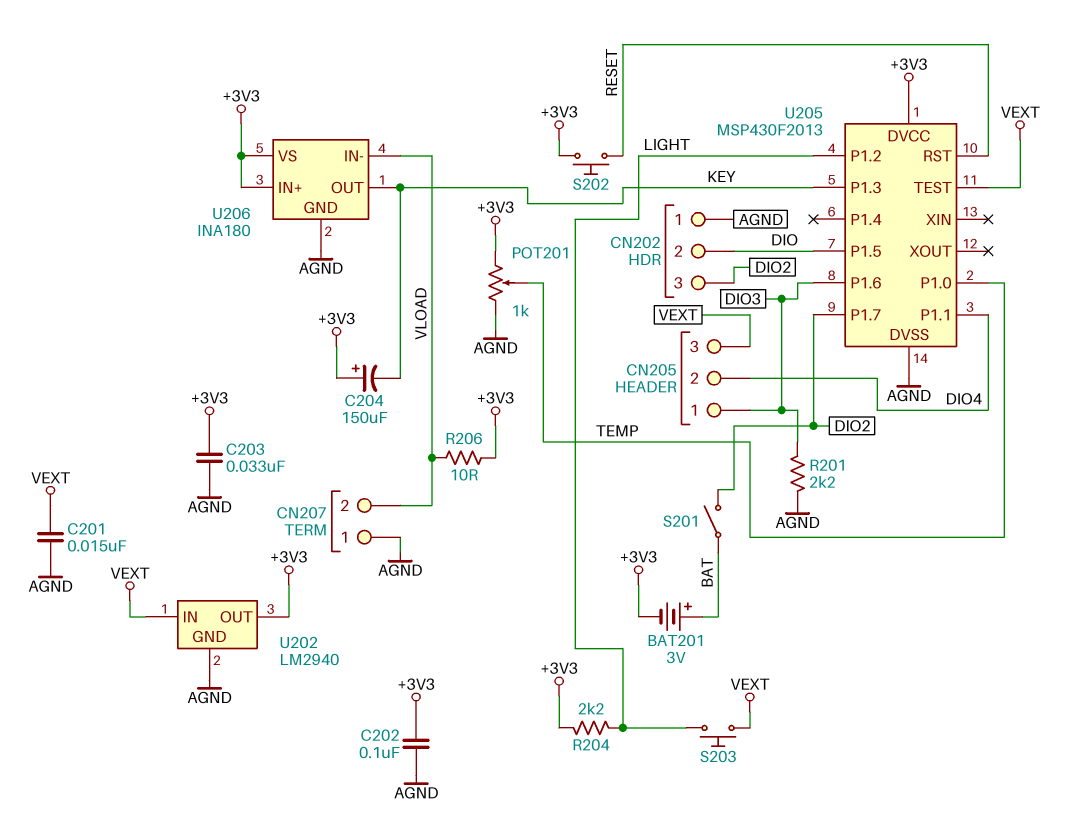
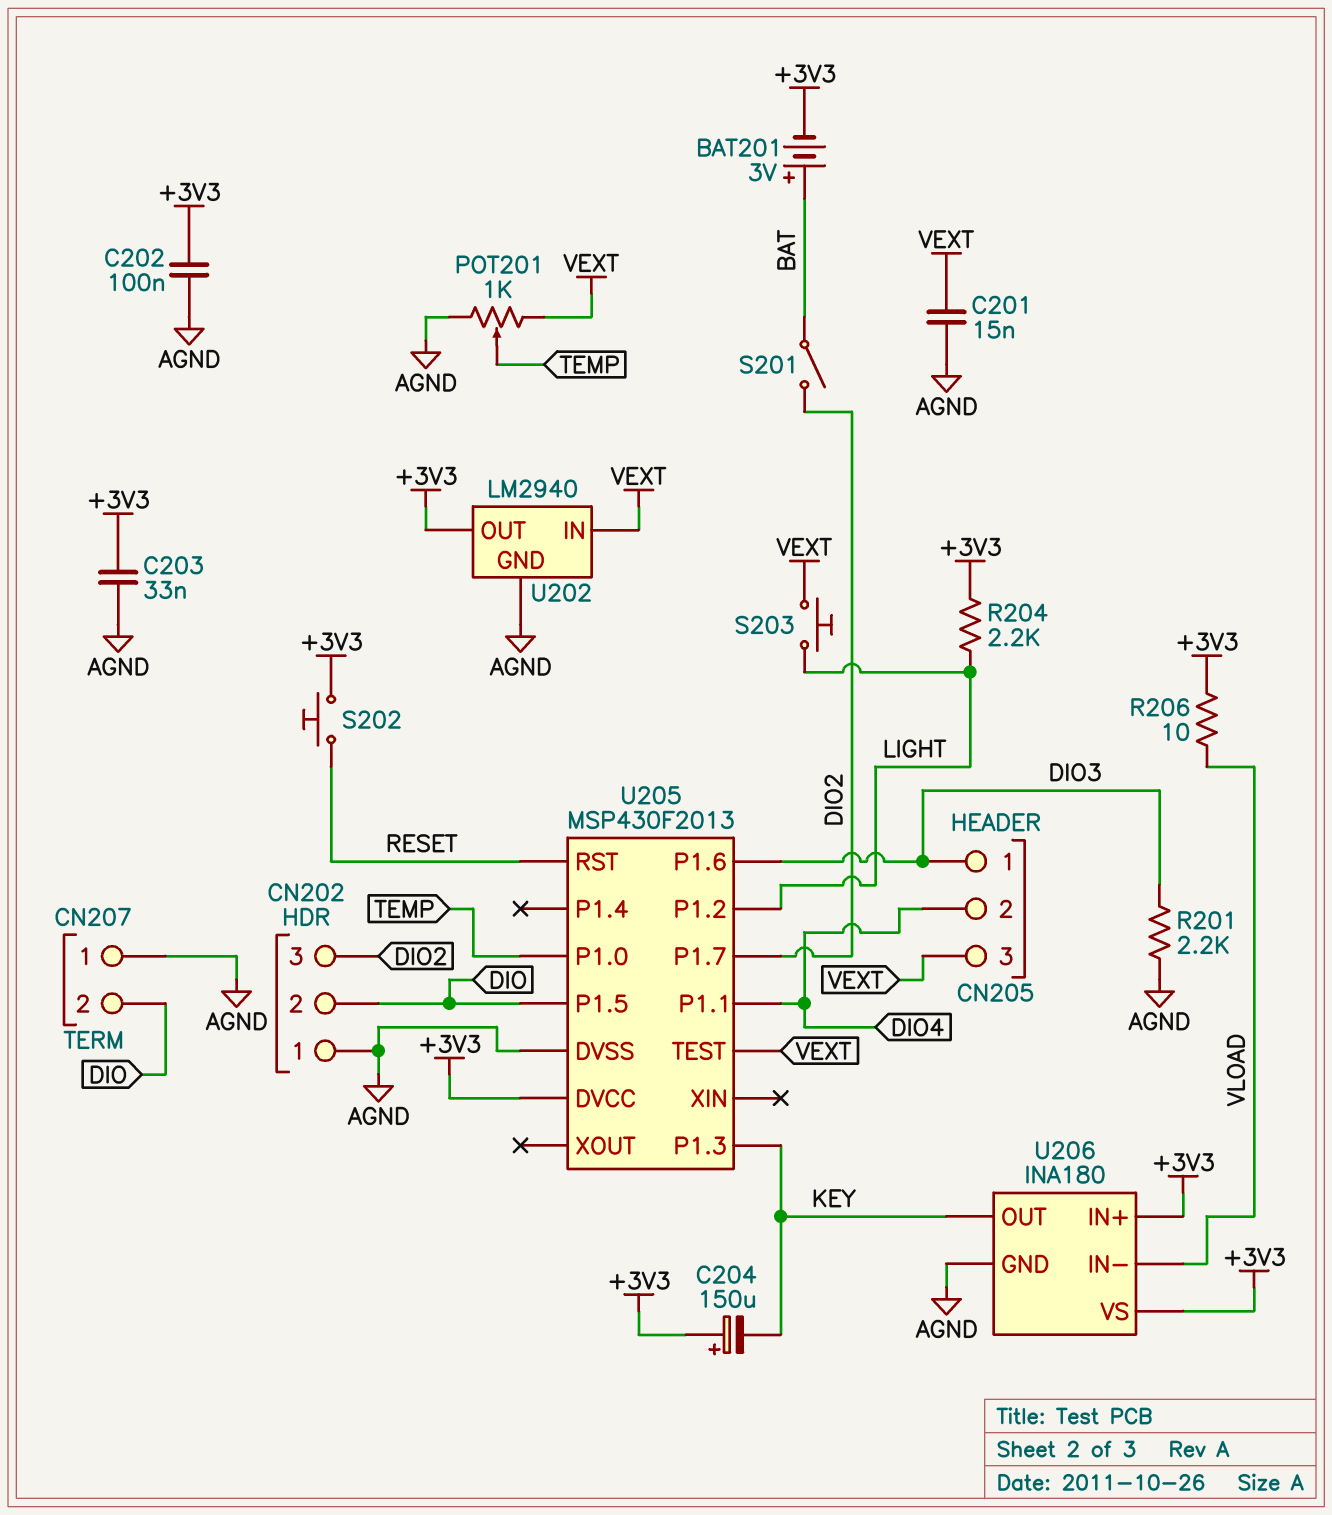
CN207 pin 2: VLOAD -> DIO
POT201: 1k (+3V3, AGND, wiper TEMP) -> 1k (AGND, VEXT, wiper TEMP)

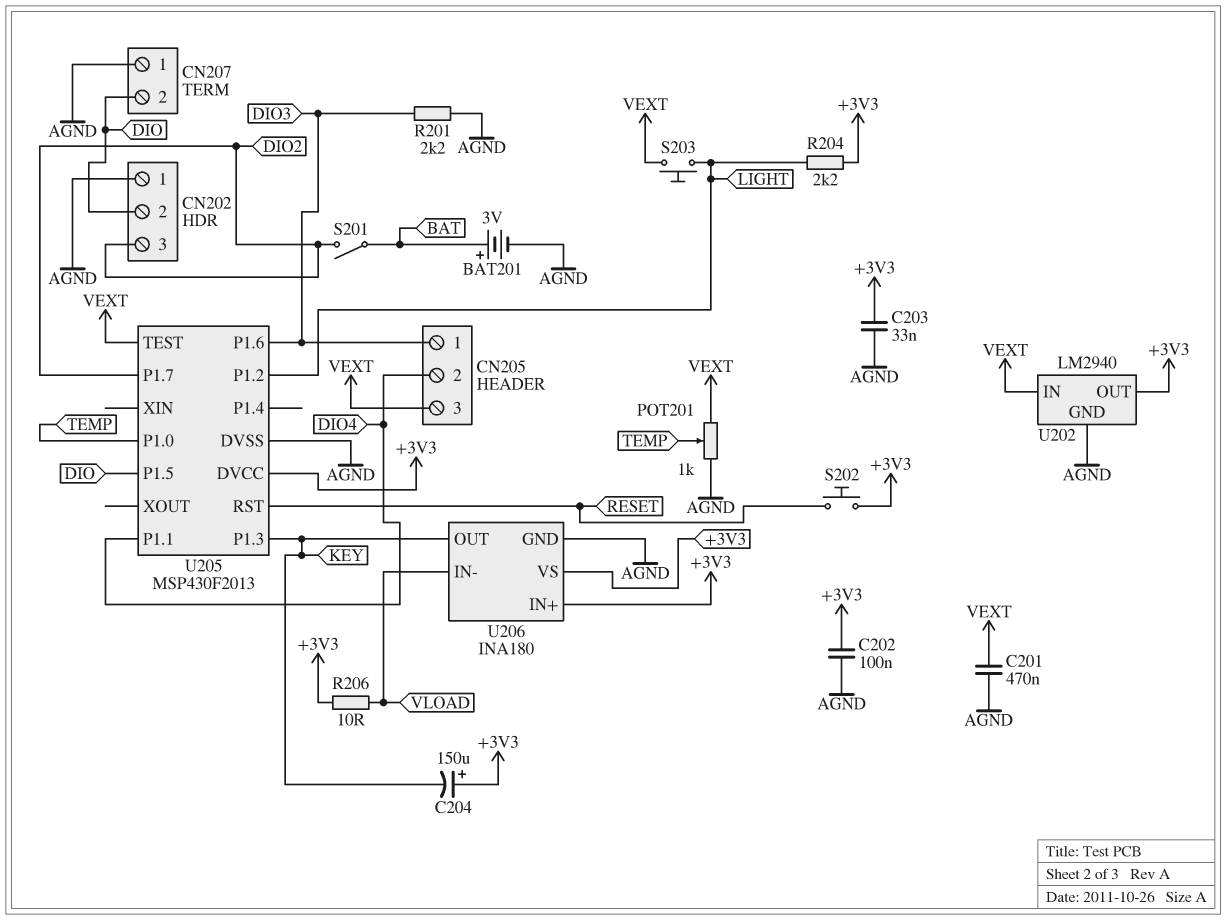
BAT201: 3V (plus BAT, minus +3V3) -> 3V (plus BAT, minus AGND)
C201: 15nF (AGND, VEXT) -> 470nF (AGND, VEXT)

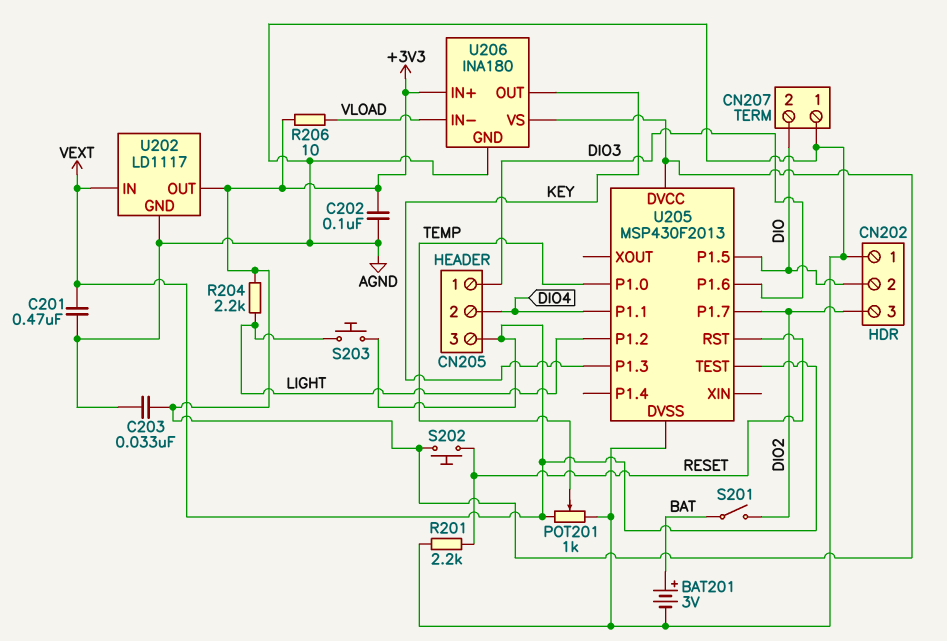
C204: 150uF (plus +3V3, minus KEY) -> none
R201: 2.2k (AGND, DIO3) -> 2.2k (AGND, RESET)
U202: LM2940 -> LD1117

